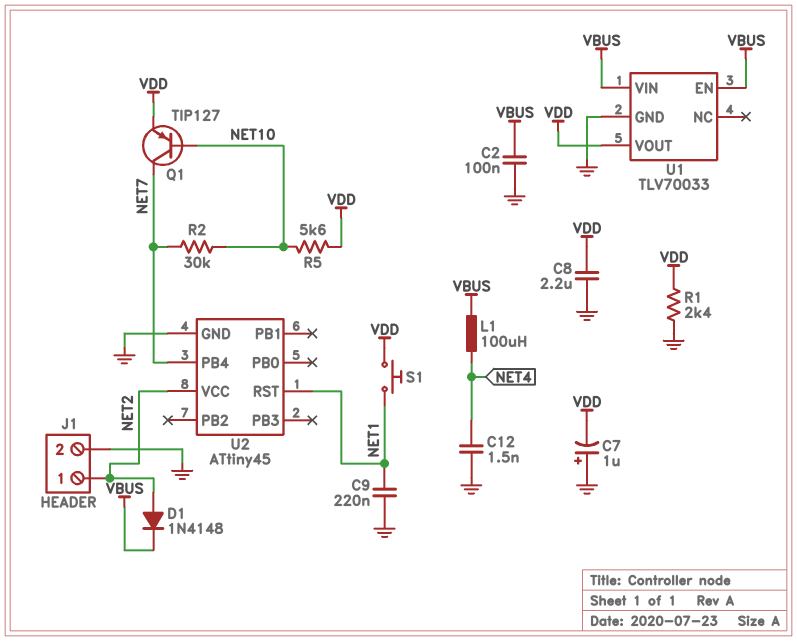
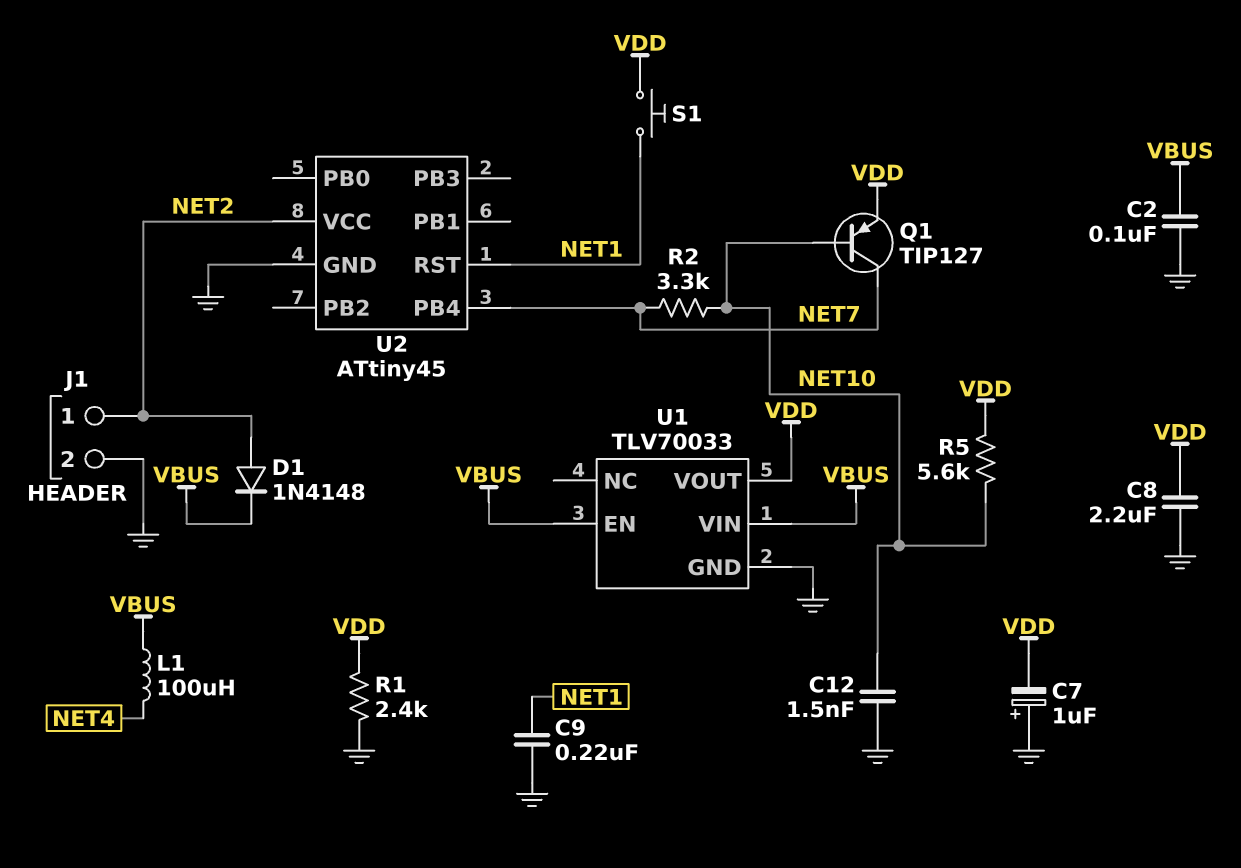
C12: 1.5nF (GND, NET4) -> 1.5nF (GND, NET10)
R2: 30k (NET7, NET10) -> 3.3k (NET7, NET10)

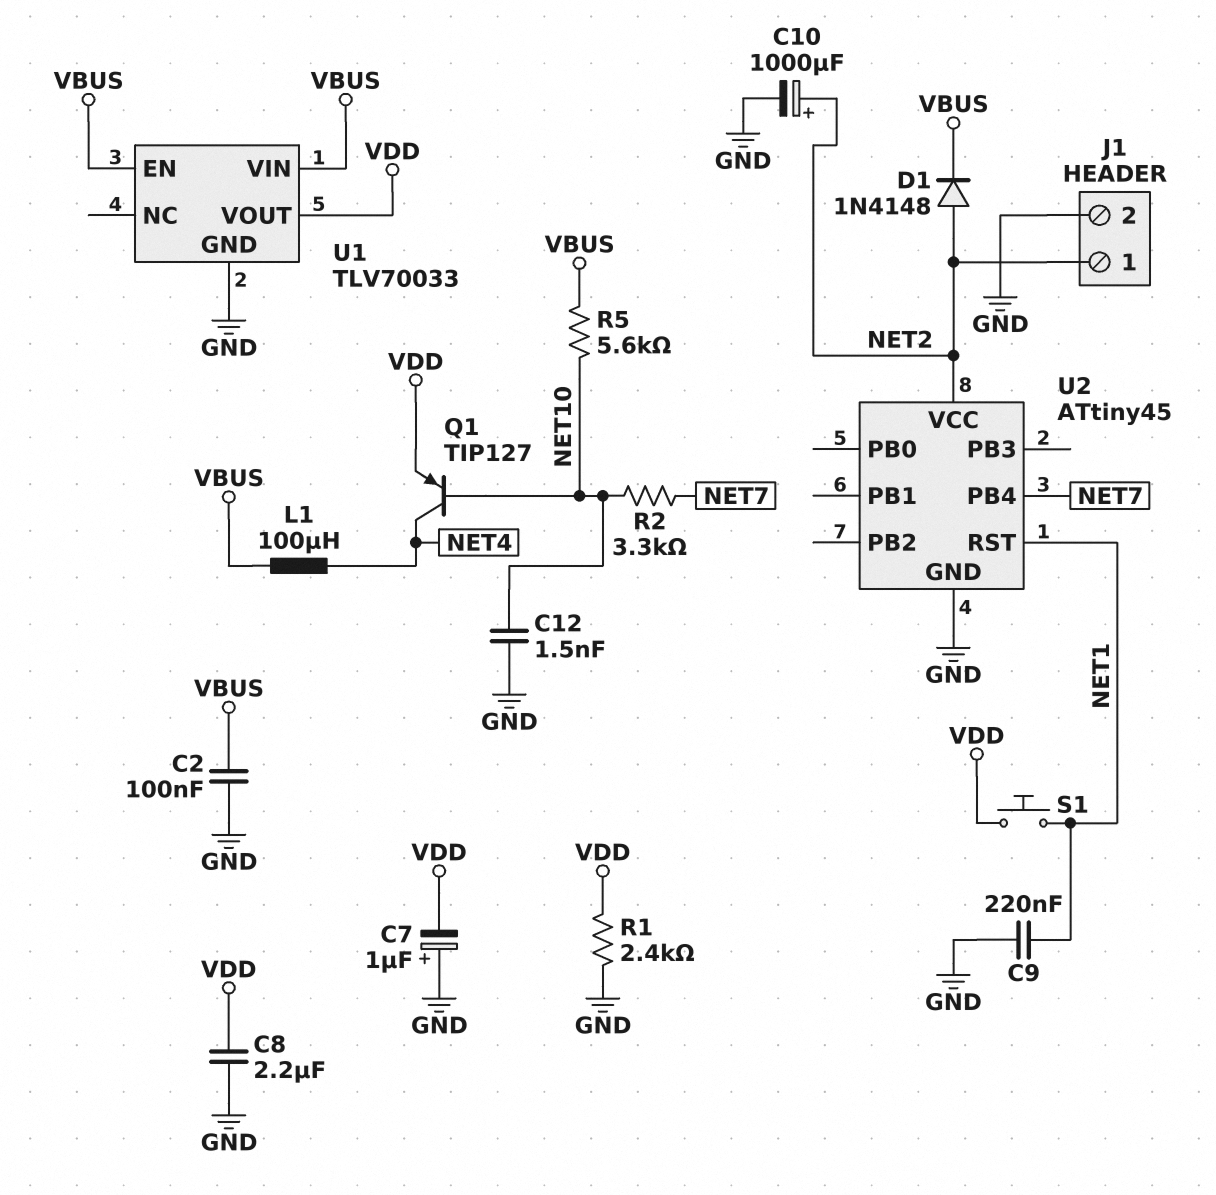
C10: none -> 1000uF (plus NET2, minus GND)
Q1: PNP TIP127 (B NET10, C NET7, E VDD) -> PNP TIP127 (B NET10, C NET4, E VDD)
R5: 5.6k (NET10, VDD) -> 5.6k (NET10, VBUS)

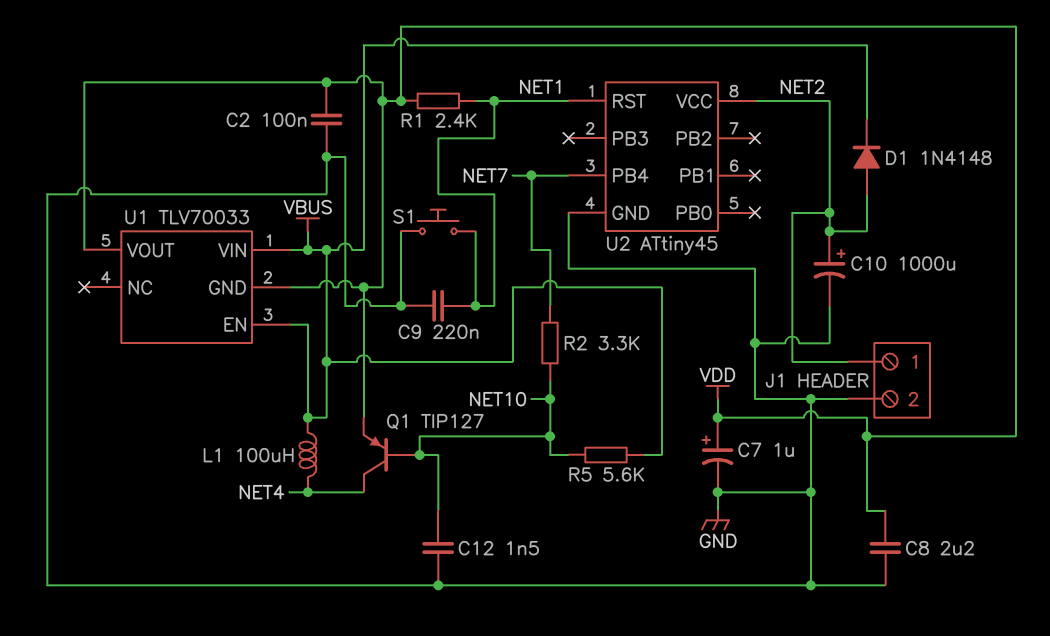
C2: 100nF (GND, VBUS) -> 100nF (GND, VDD)
C7: 1uF (plus GND, minus VDD) -> 1uF (plus VDD, minus GND)
R1: 2.4k (GND, VDD) -> 2.4k (NET1, VDD)
S1: button (NET1, VDD) -> button (GND, NET1)
U1 pin GND: GND -> VDD

